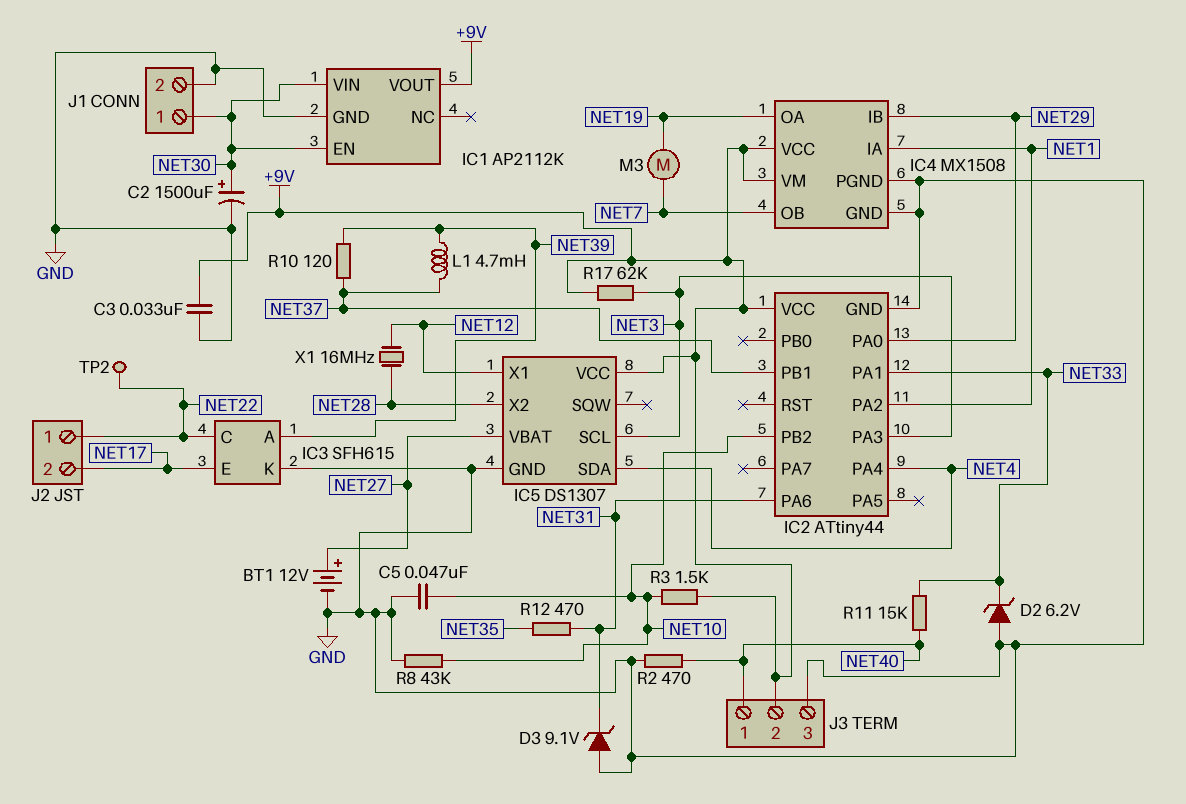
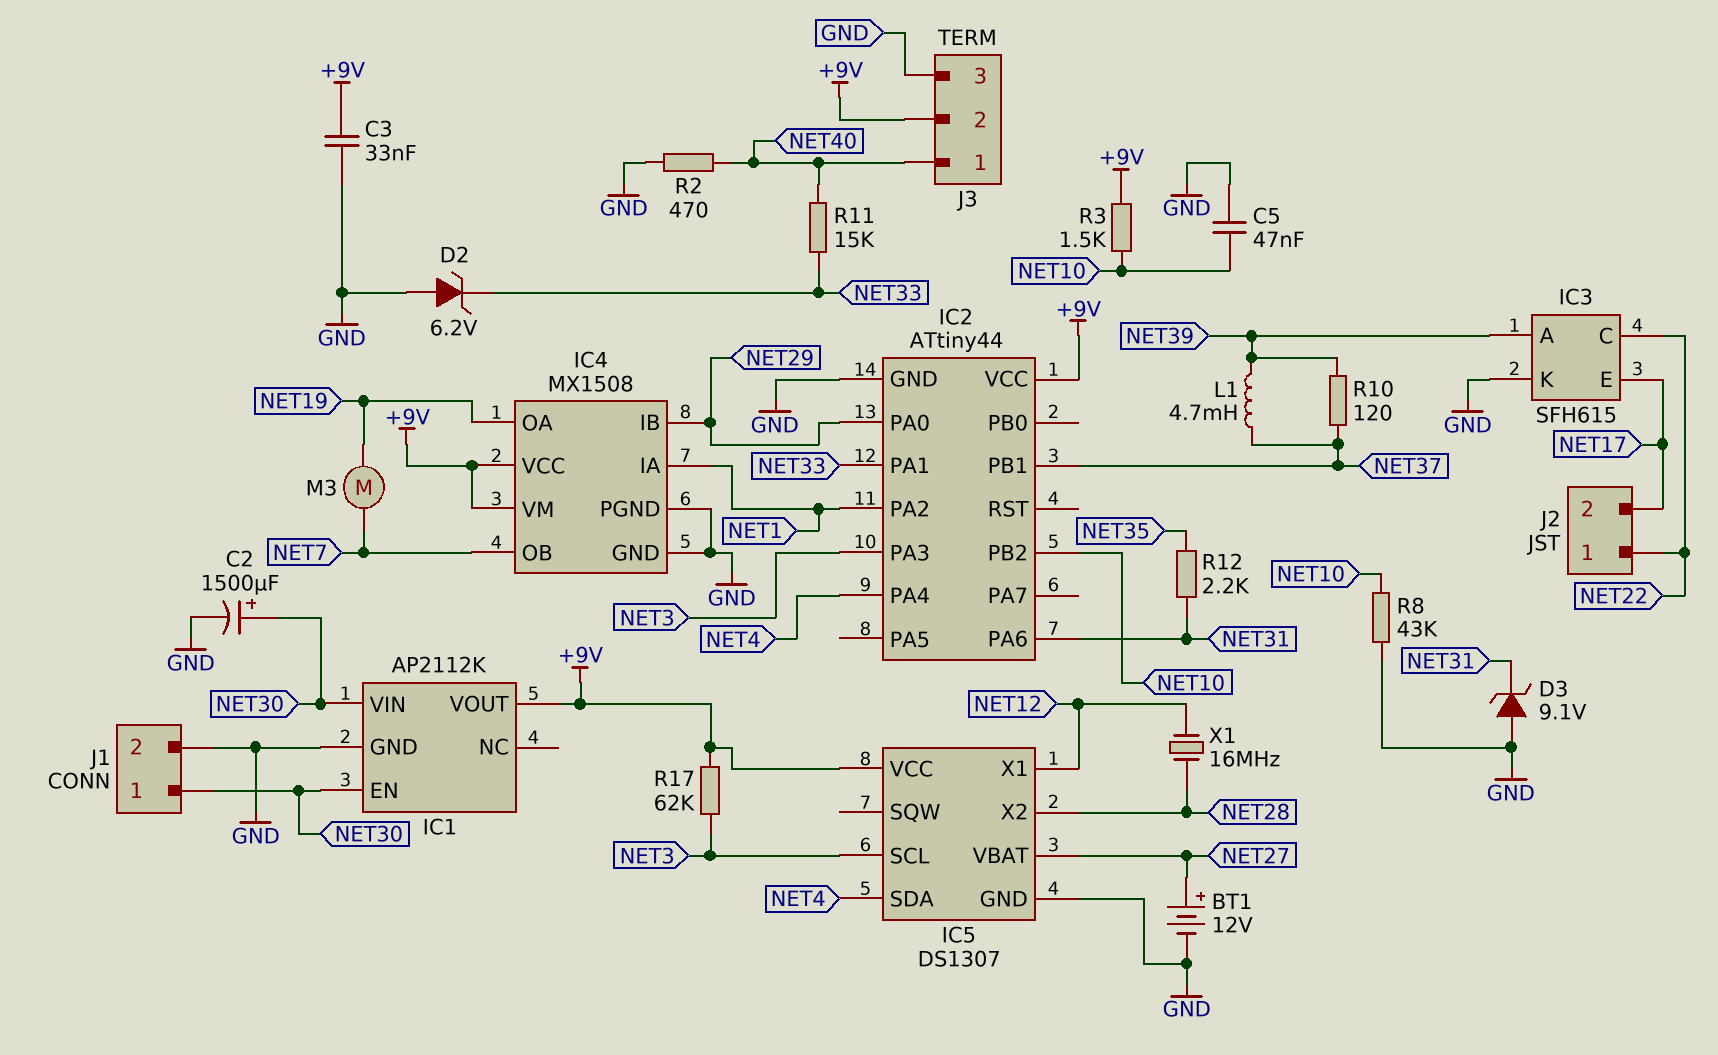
R12: 470 (NET31, NET35) -> 2.2k (NET31, NET35)
TP2: test point (NET22) -> none

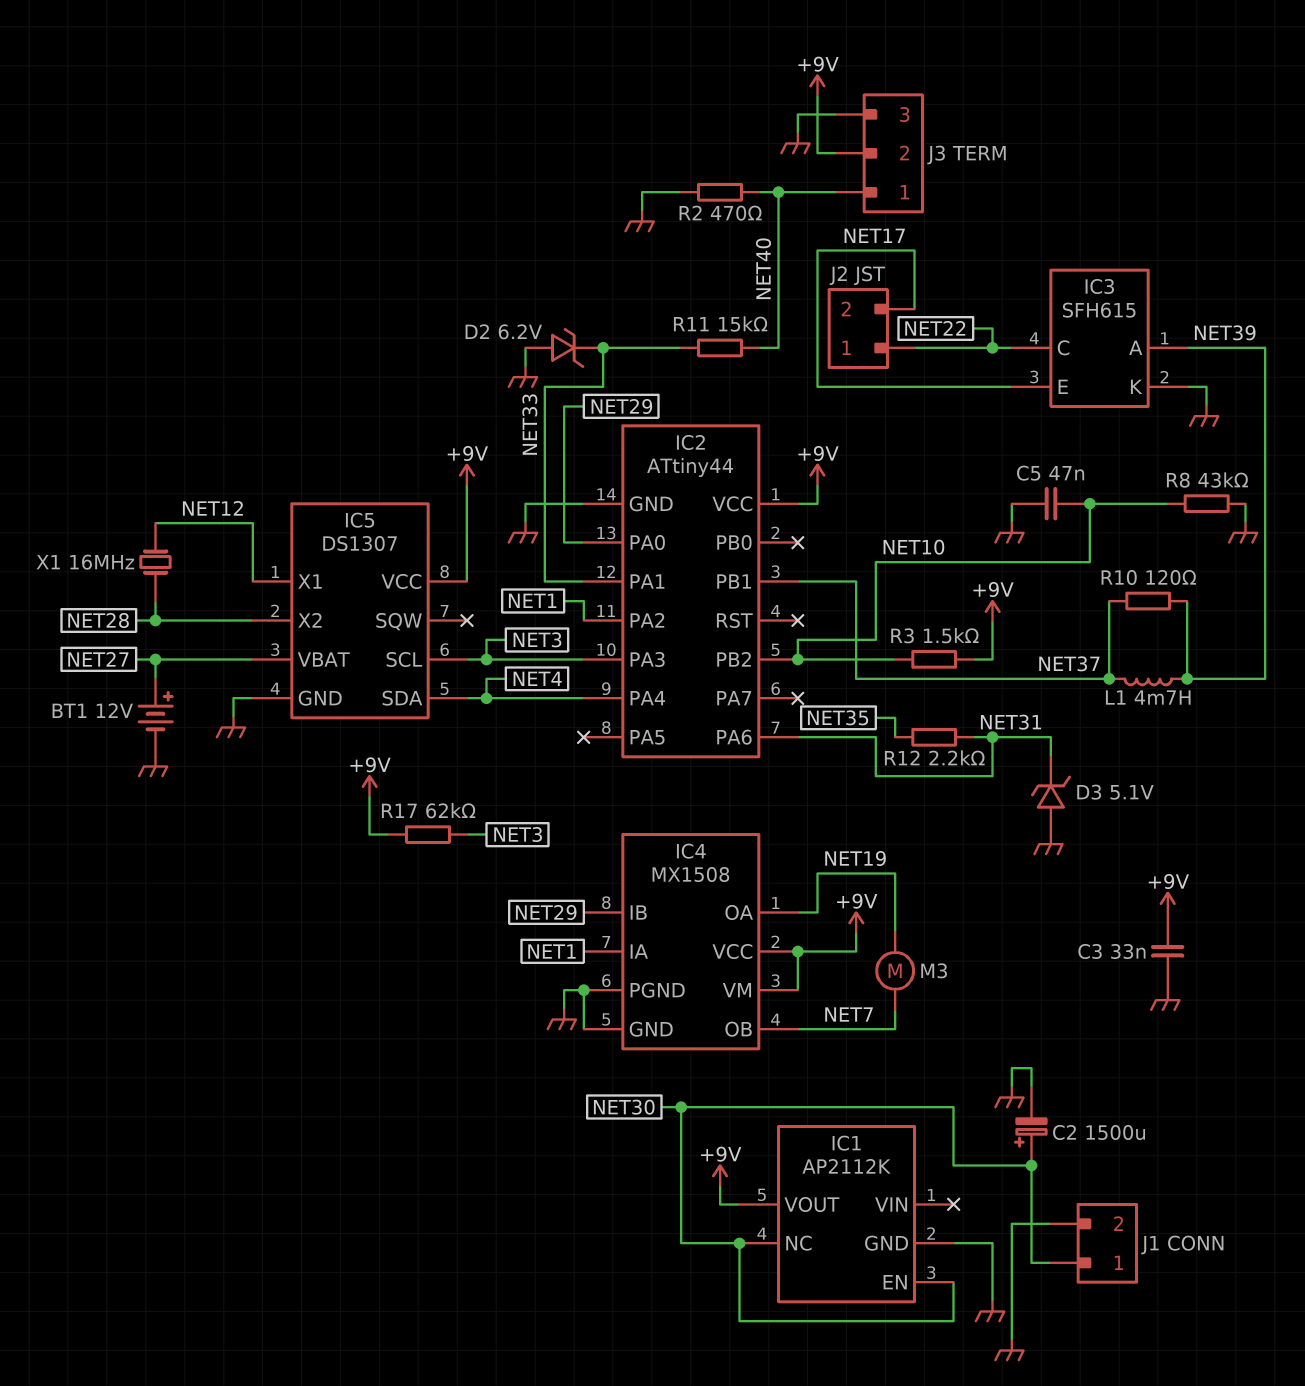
D3: zener 9.1V (A GND, K NET31) -> zener 5.1V (A GND, K NET31)
IC1 pin NC: none -> NET30
IC1 pin VIN: NET30 -> none

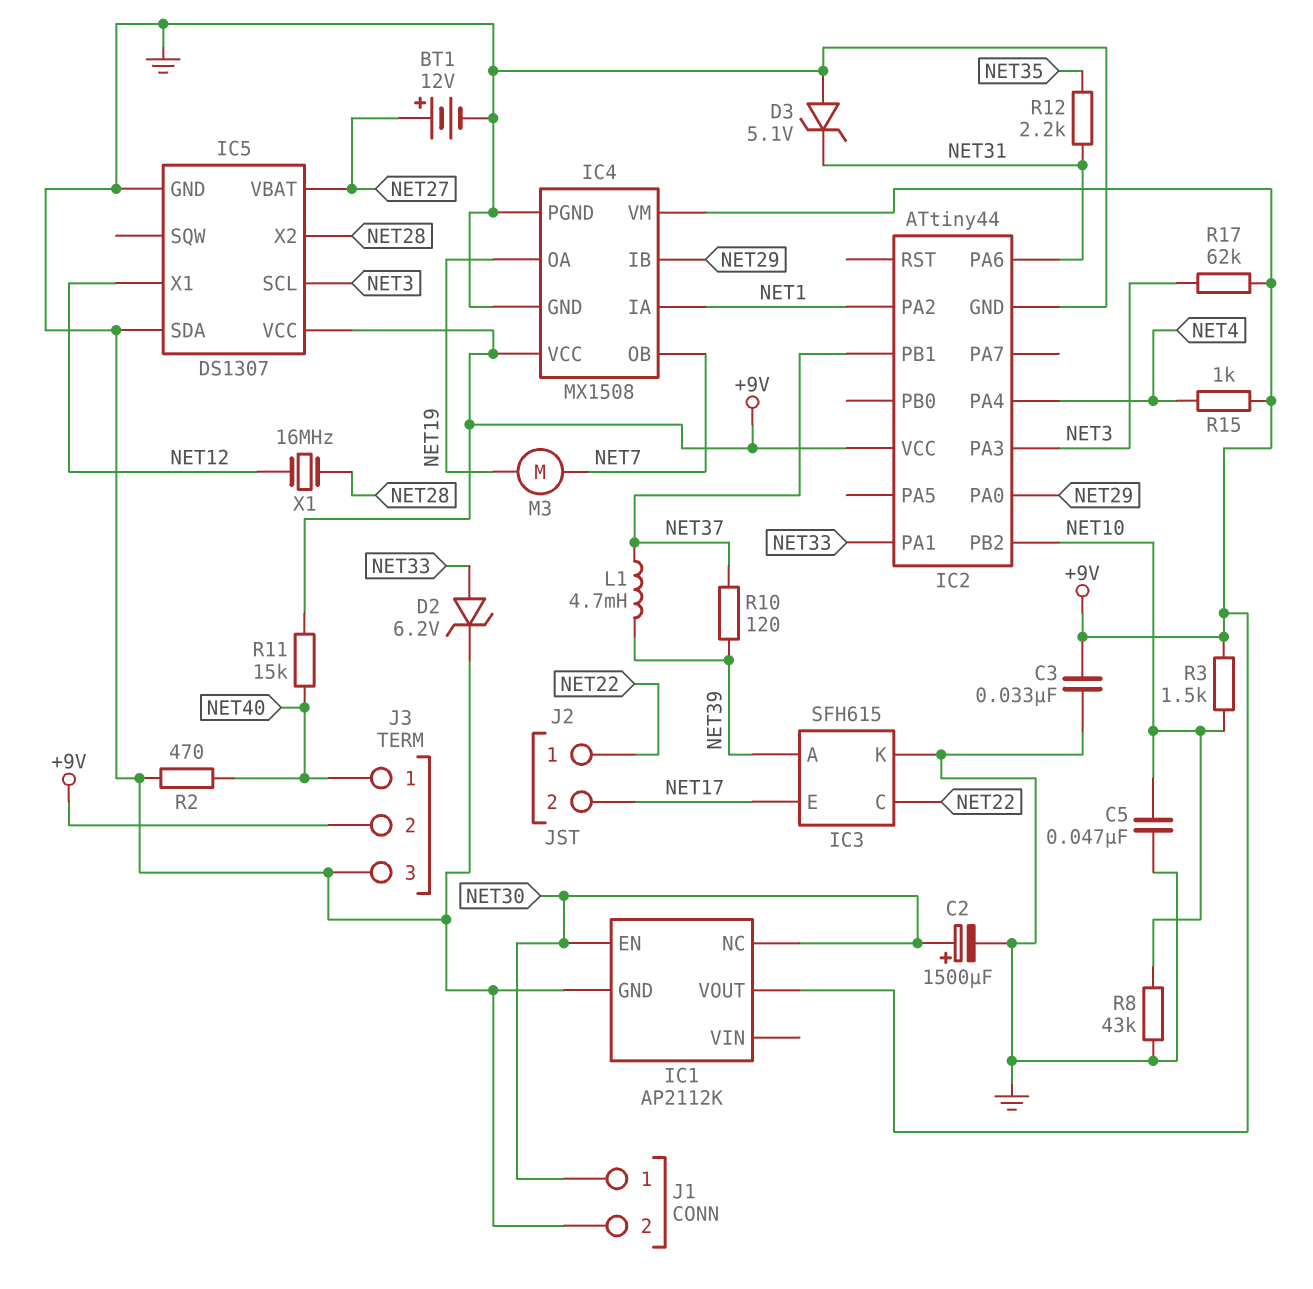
D2: zener 6.2V (A GND, K NET33) -> zener 6.2V (A NET33, K GND)
IC5 pin SDA: NET4 -> GND
R11: 15k (NET33, NET40) -> 15k (+9V, NET40)
R15: none -> 1k (+9V, NET4)

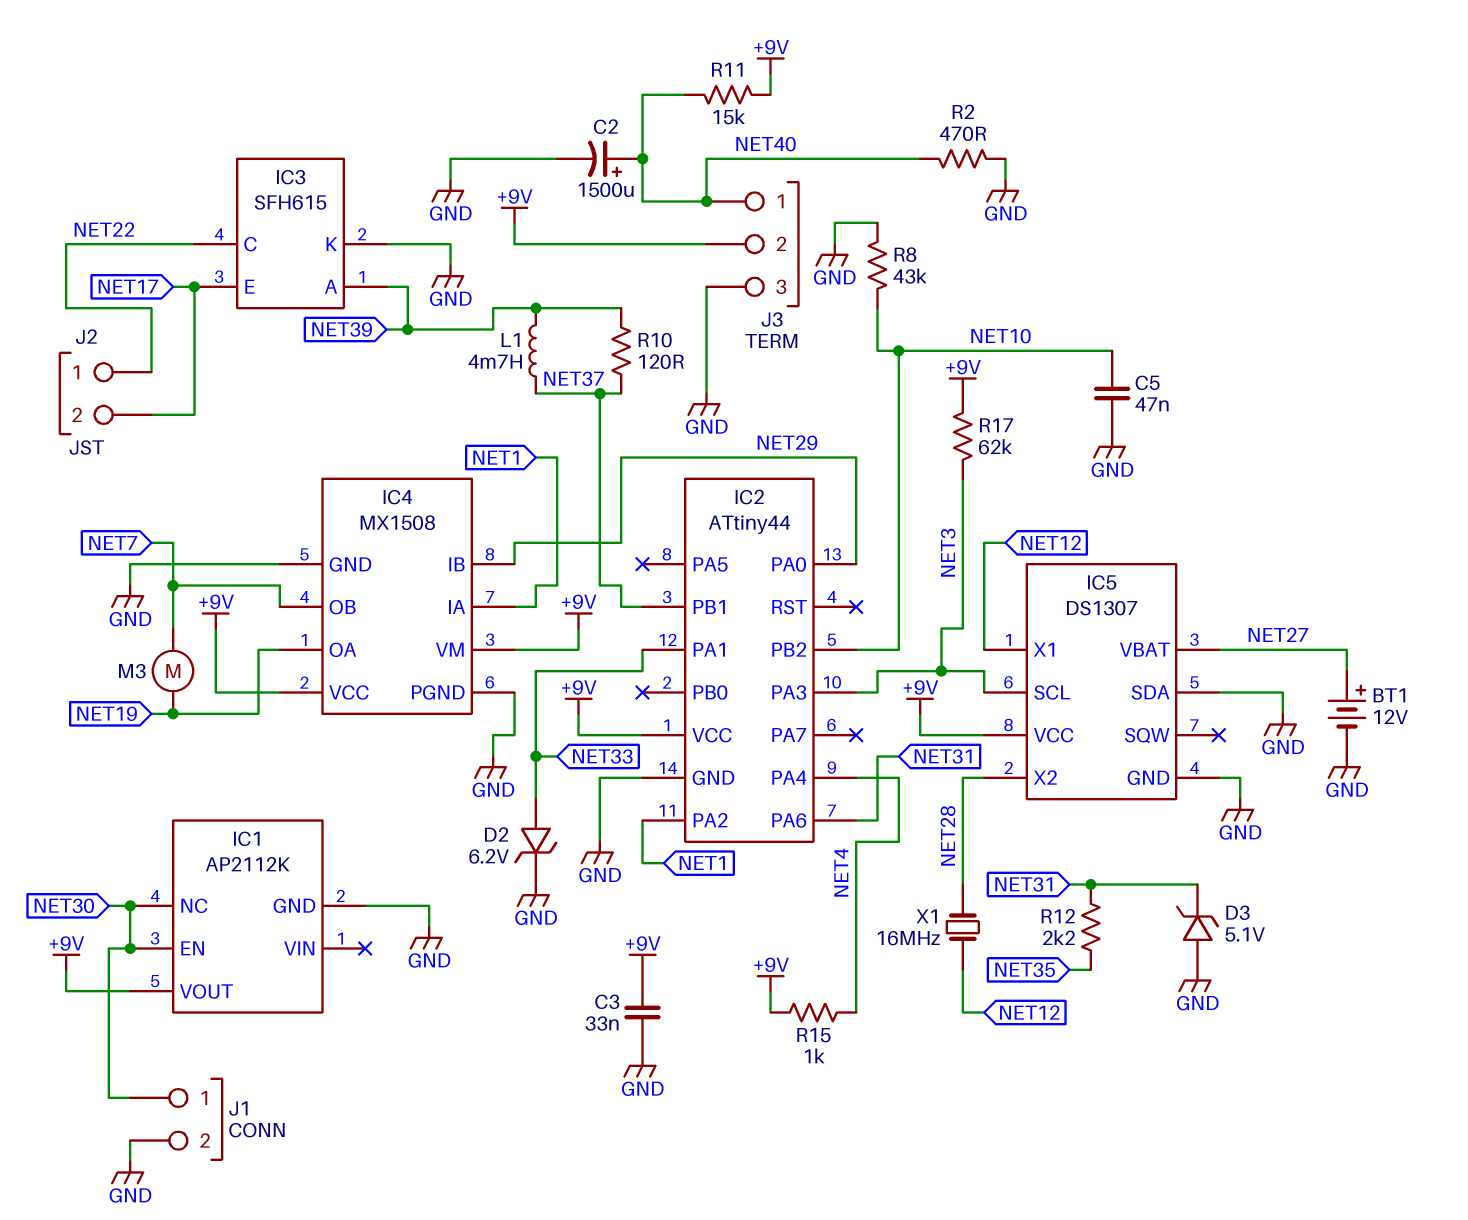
C2: 1500uF (plus NET30, minus GND) -> 1500uF (plus NET40, minus GND)
R3: 1.5k (+9V, NET10) -> none

